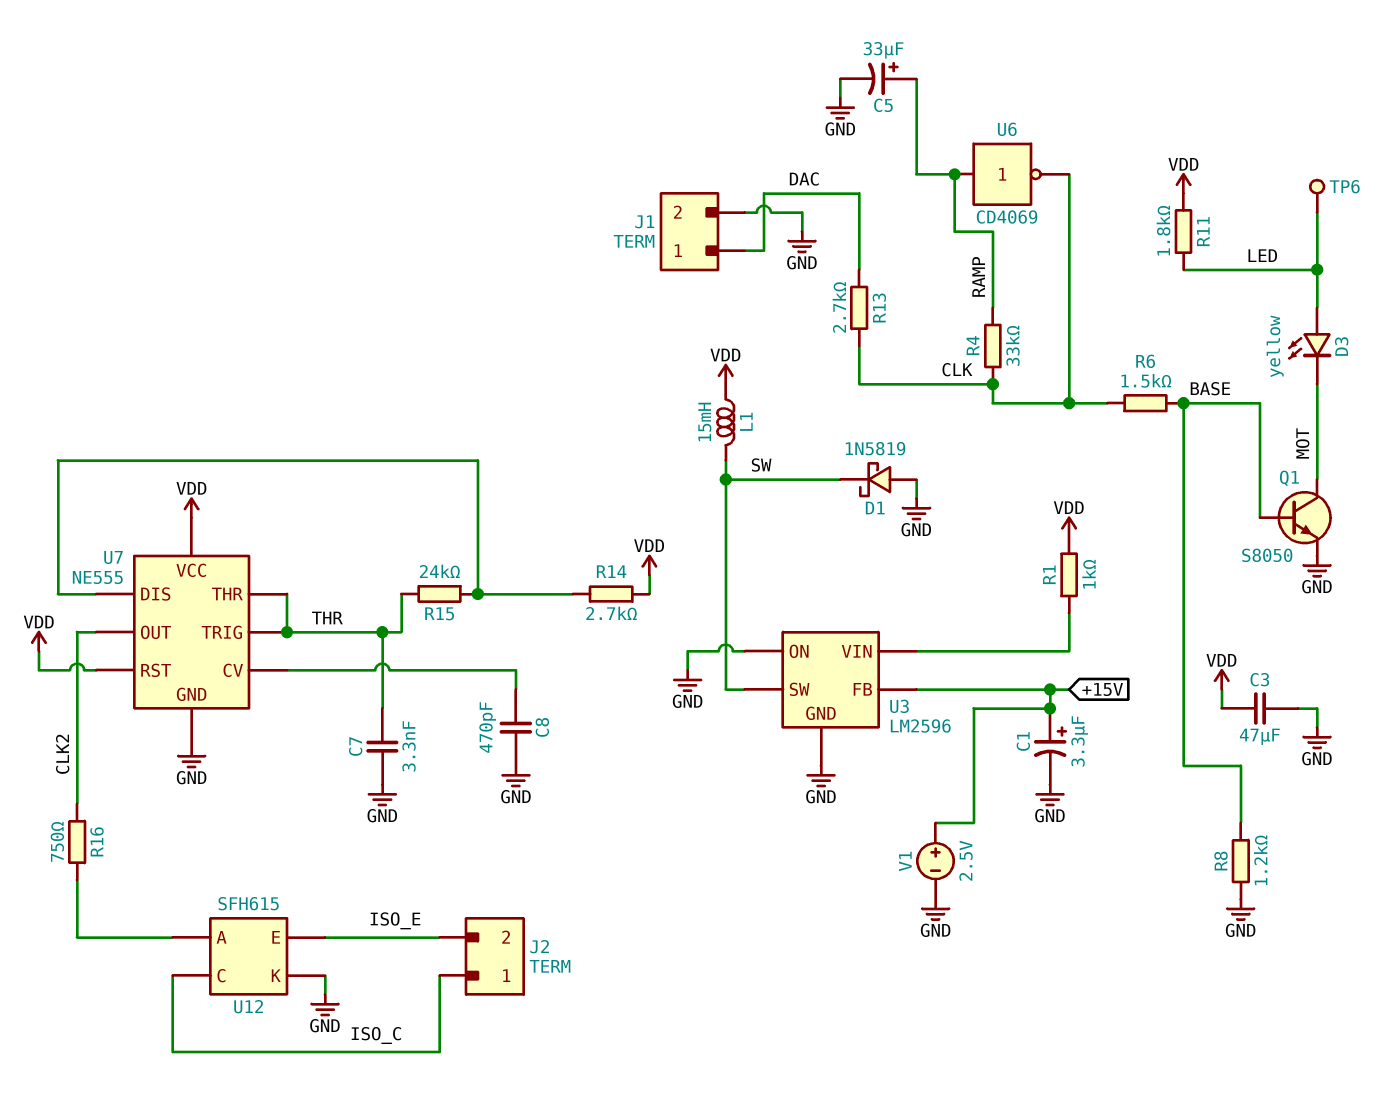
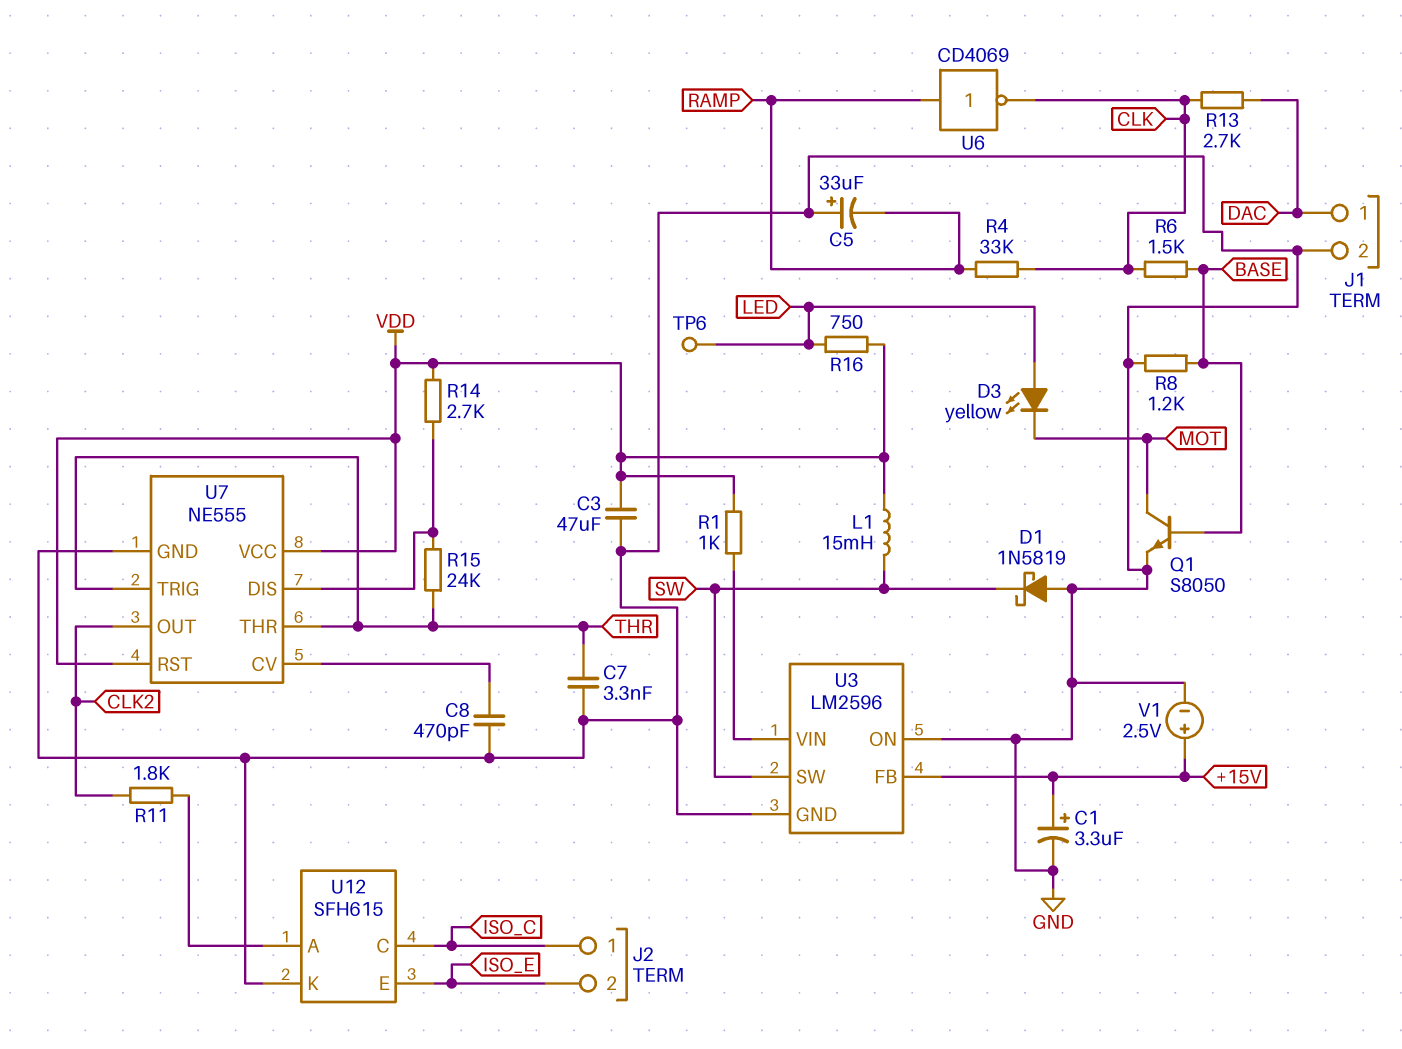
C5: 33uF (plus RAMP, minus GND) -> 33uF (plus GND, minus RAMP)
R11: 1.8k (LED, VDD) -> 1.8k (CLK2, U12/A)
R16: 750 (CLK2, U12/A) -> 750 (LED, VDD)

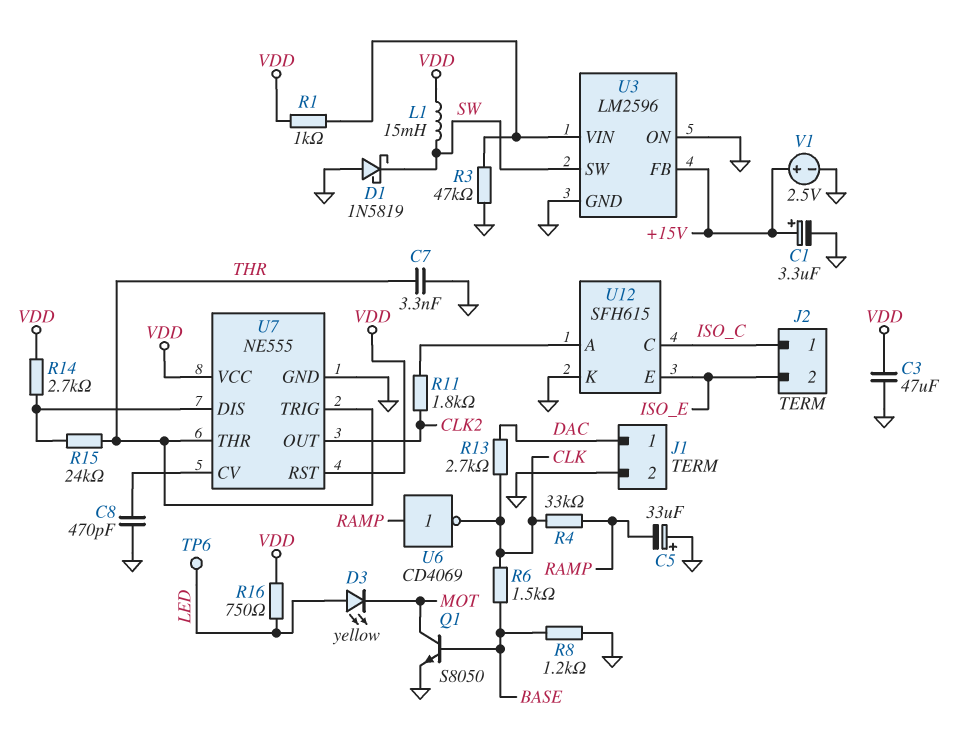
R3: none -> 47k (GND, U3/VIN)

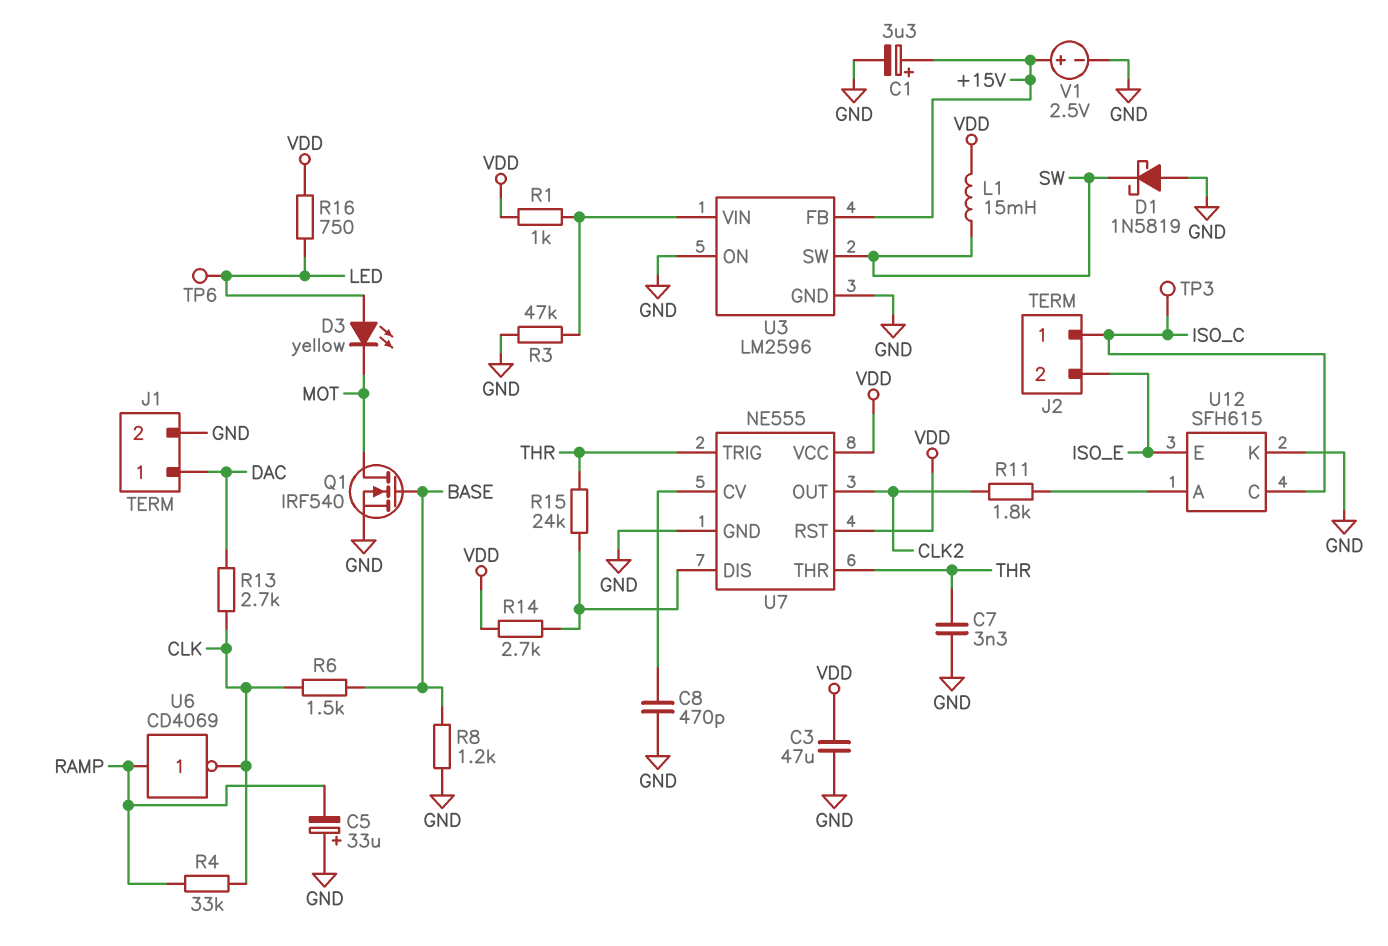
Q1: NPN S8050 (B BASE, C MOT, E GND) -> NMOS IRF540 (G BASE, D MOT, S GND)
TP3: none -> test point (ISO_C)

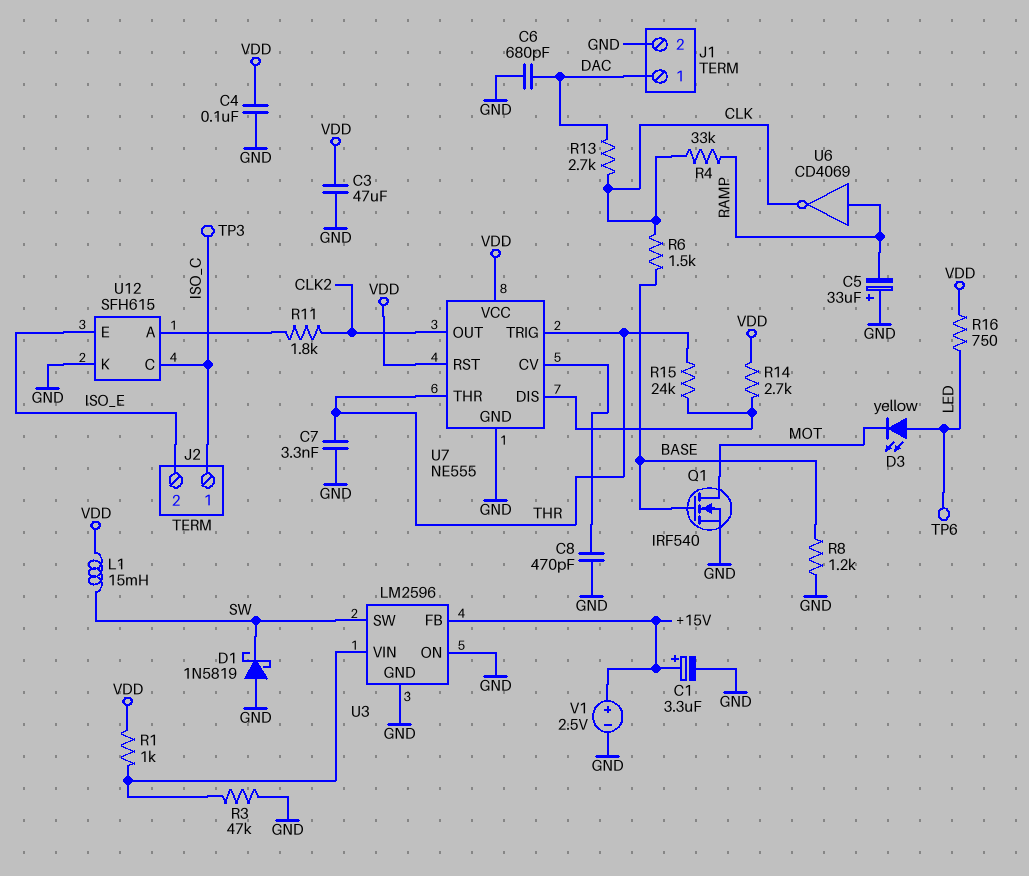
C4: none -> 100nF (GND, VDD)
C6: none -> 680pF (DAC, GND)

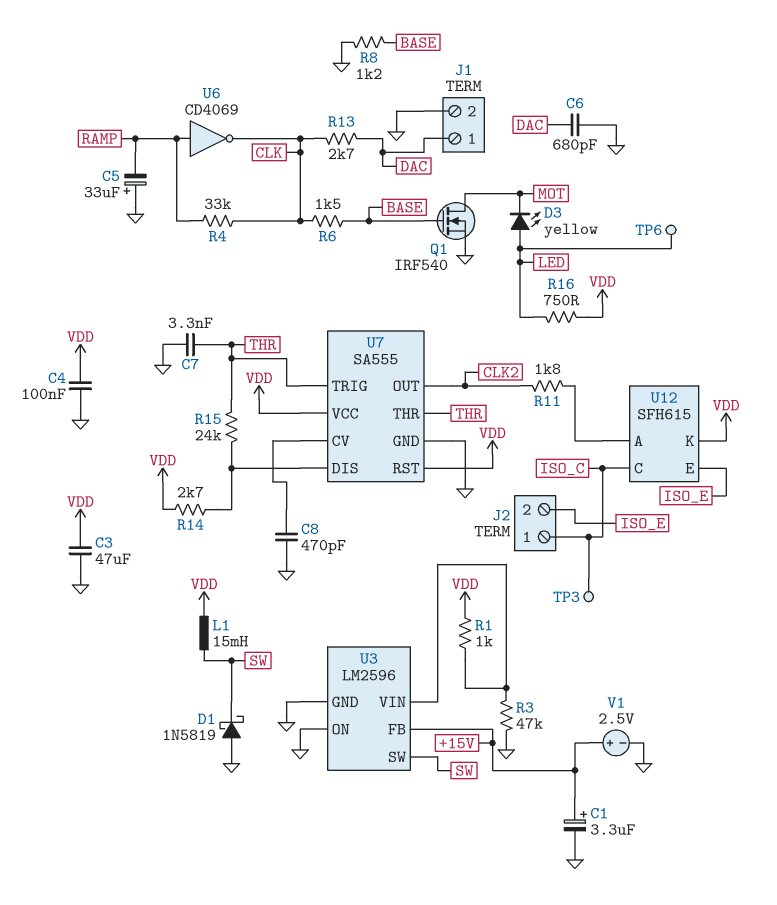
U7: NE555 -> SA555
U12 pin K: GND -> VDD

